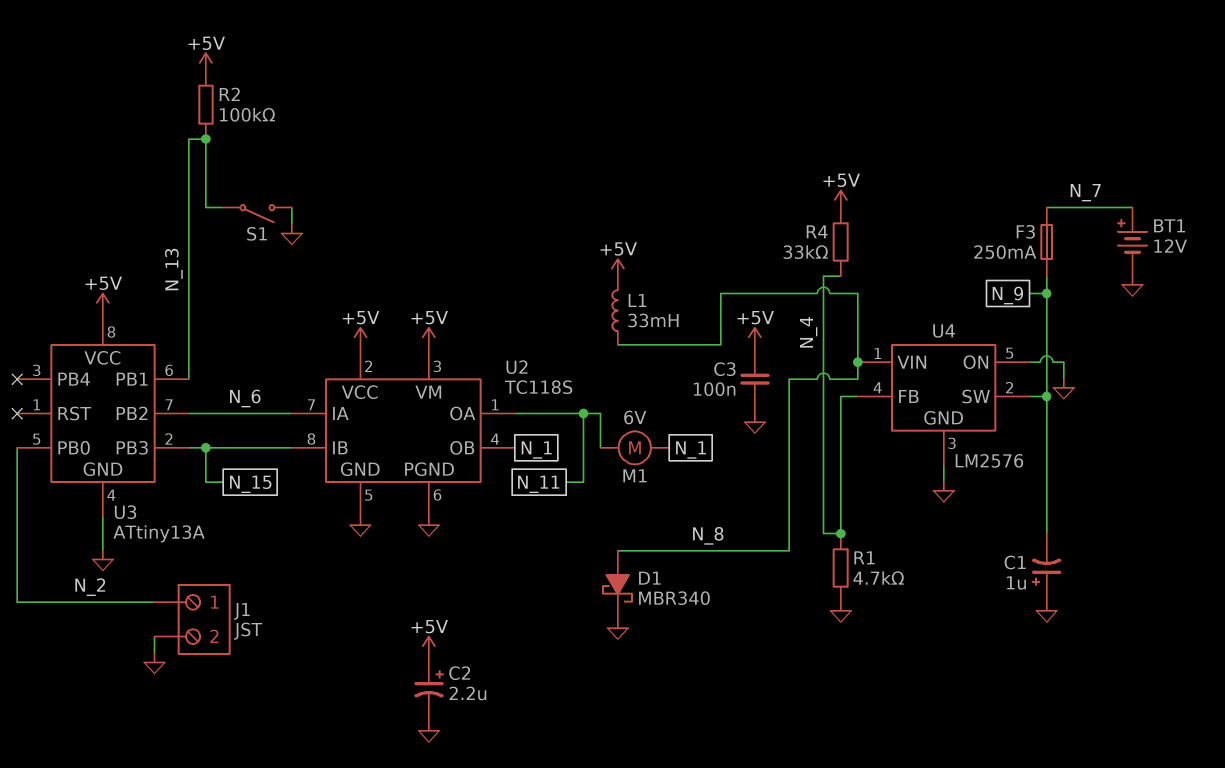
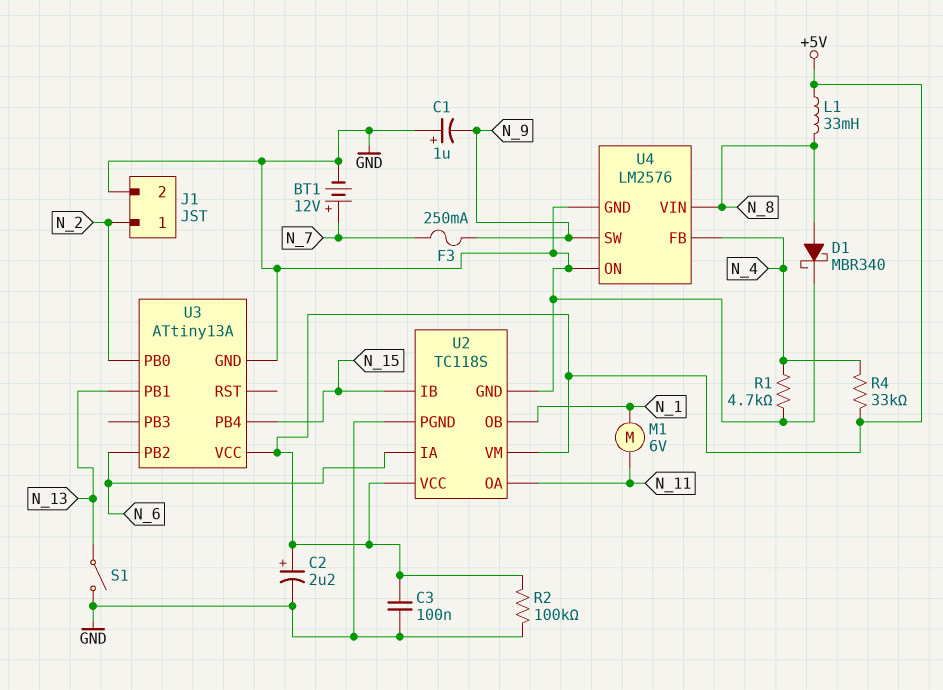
R2: 100k (+5V, N_13) -> 100k (+5V, GND)
U3 pin PB3: N_15 -> none
U3 pin PB4: none -> N_15

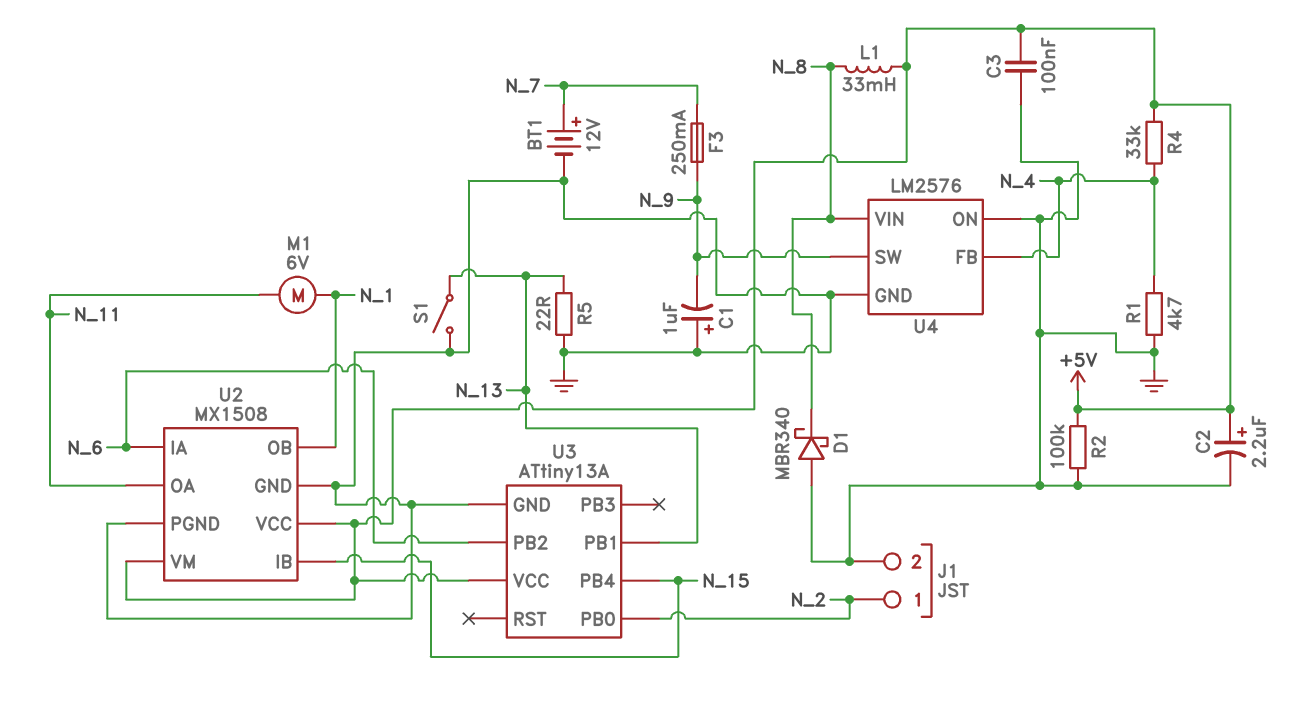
D1: schottky MBR340 (A N_8, K GND) -> schottky MBR340 (A GND, K N_8)
R5: none -> 22 (GND, N_13)
U2: TC118S -> MX1508

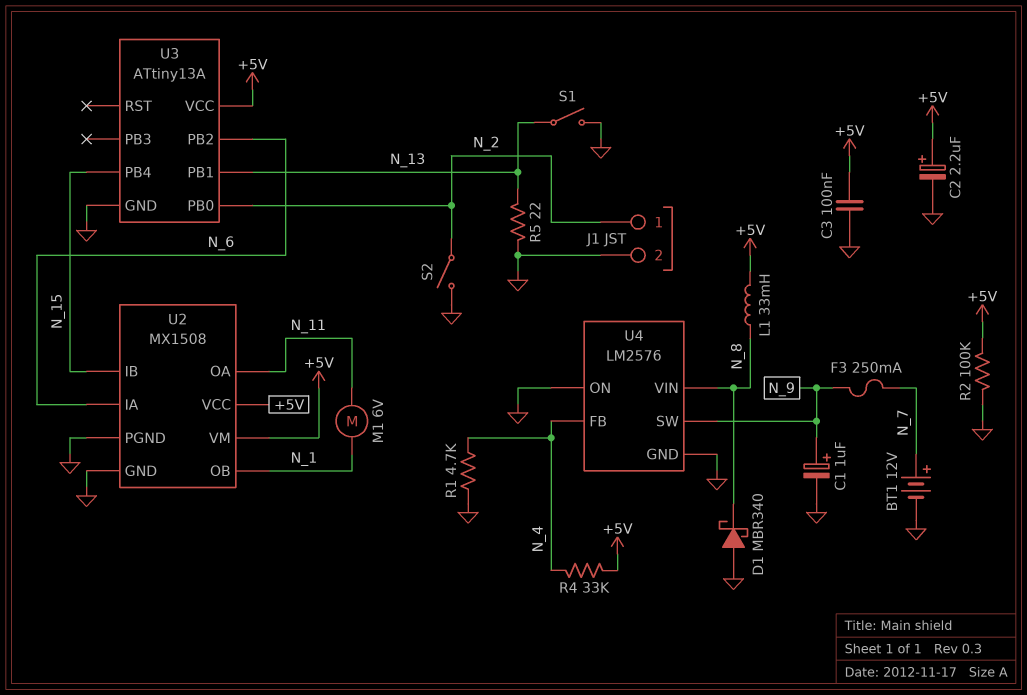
C1: 1uF (plus GND, minus N_9) -> 1uF (plus N_9, minus GND)
S2: none -> switch (GND, N_2)

